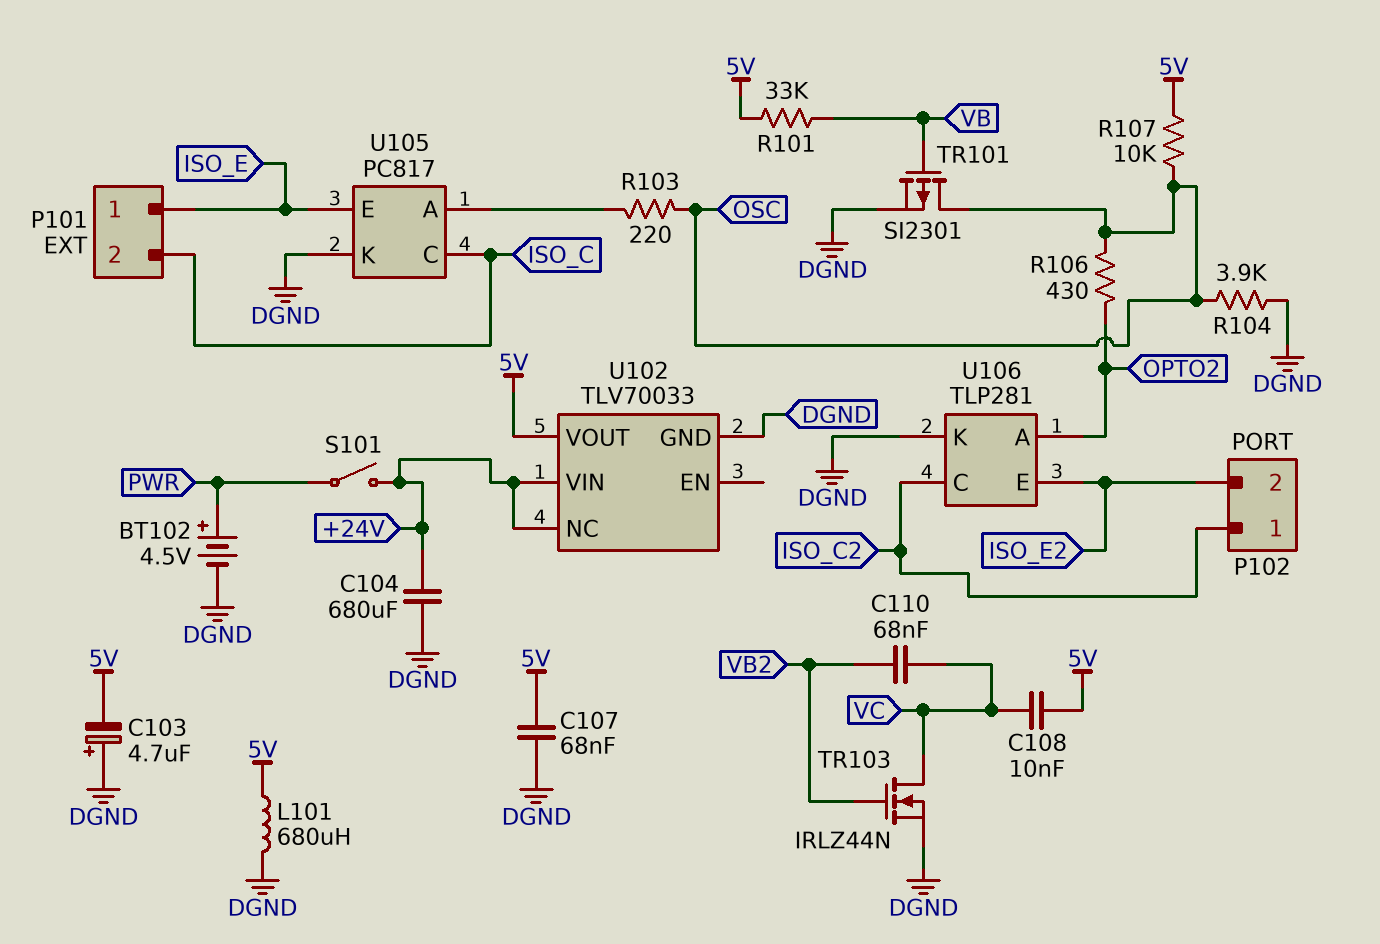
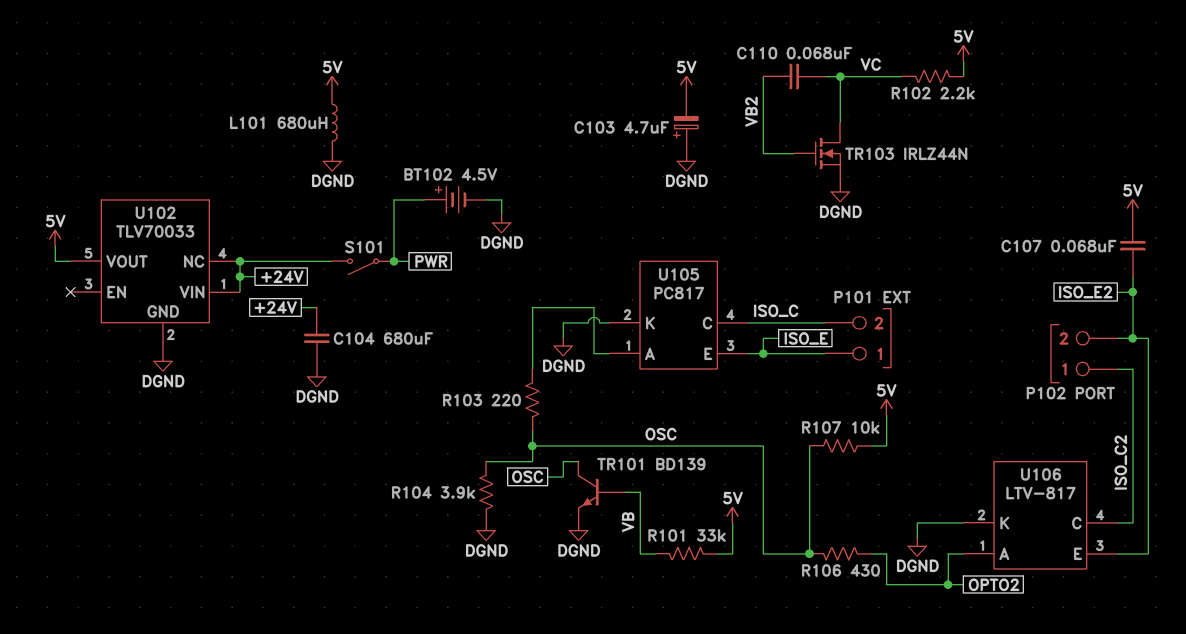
C107: 68nF (5V, DGND) -> 68nF (5V, ISO_E2)
C108: 10nF (5V, VC) -> none
R102: none -> 2.2k (5V, VC)
TR101: PMOS SI2301 (G VB, D OSC, S DGND) -> NPN BD139 (B VB, C OSC, E DGND)
U106: TLP281 -> LTV-817

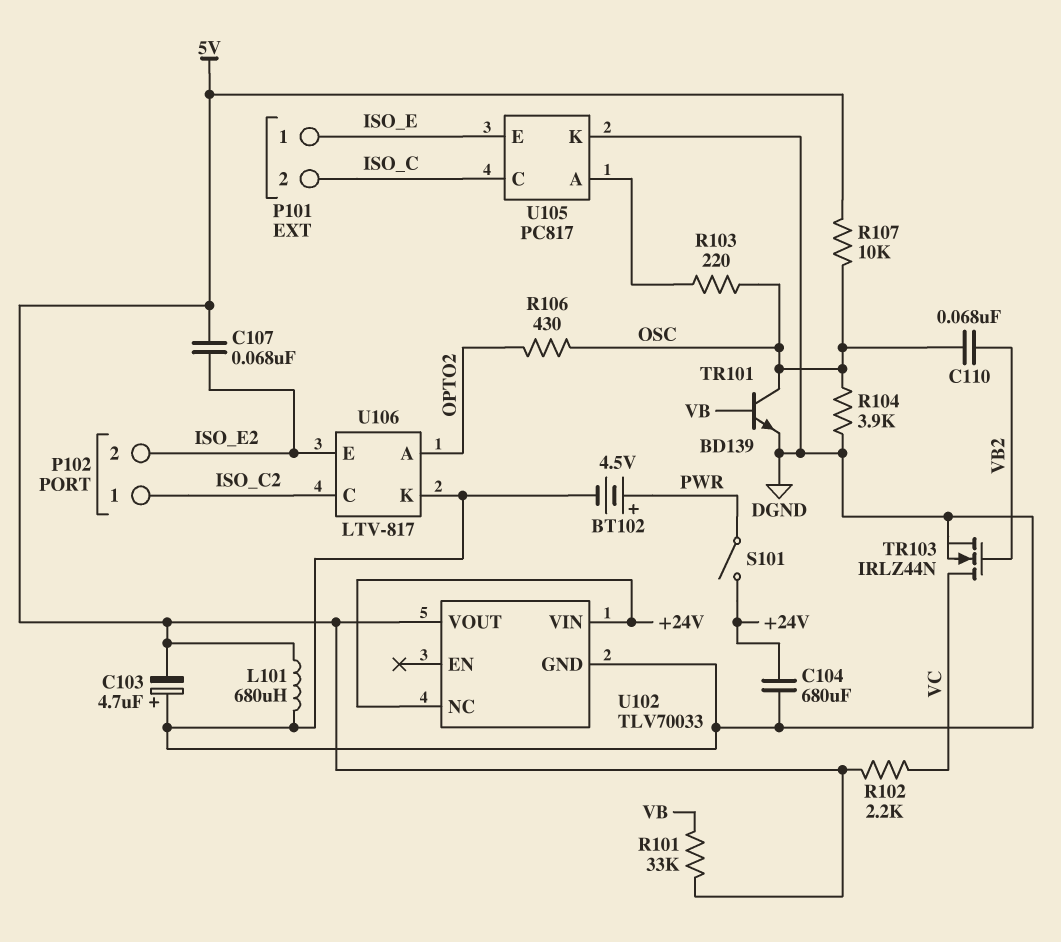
C110: 68nF (VB2, VC) -> 68nF (OSC, VB2)

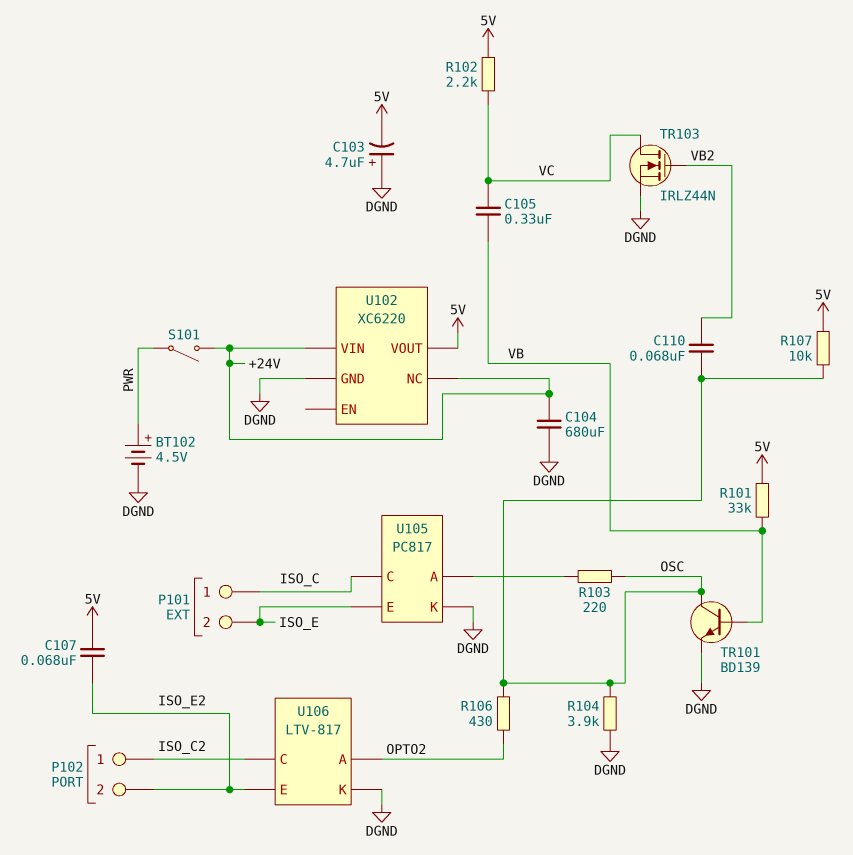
C105: none -> 330nF (VB, VC)
L101: 680uH (5V, DGND) -> none
P101 pin 1: ISO_E -> ISO_C
P101 pin 2: ISO_C -> ISO_E
U102: TLV70033 -> XC6220

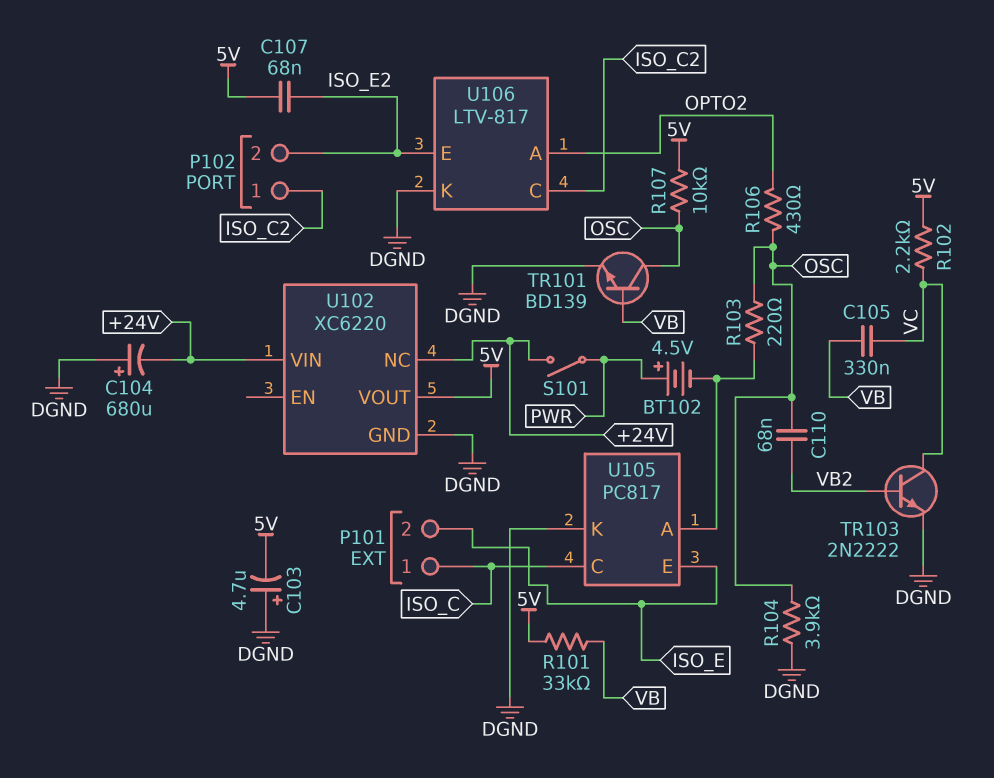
BT102: 4.5V (plus PWR, minus DGND) -> 4.5V (plus PWR, minus U105/A)
C104: 680uF (+24V, DGND) -> 680uF (plus DGND, minus +24V)
TR103: NMOS IRLZ44N (G VB2, D VC, S DGND) -> NPN 2N2222 (B VB2, C VC, E DGND)

